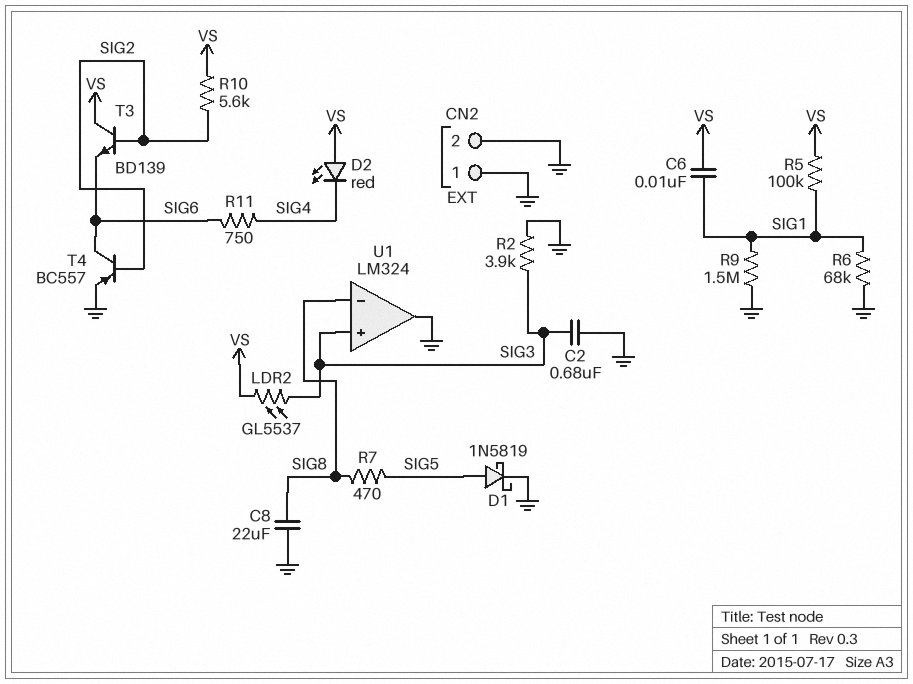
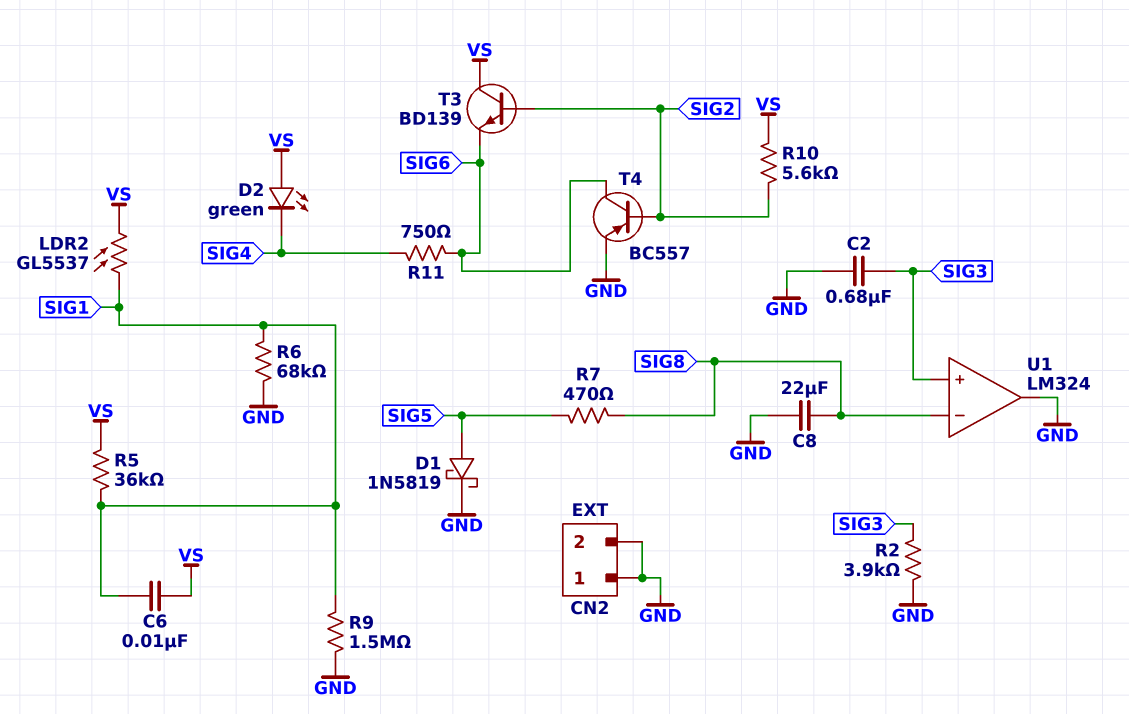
D2: LED red (A VS, K SIG4) -> LED green (A VS, K SIG4)
LDR2: GL5537 (SIG3, VS) -> GL5537 (SIG1, VS)
R5: 100k (SIG1, VS) -> 36k (SIG1, VS)

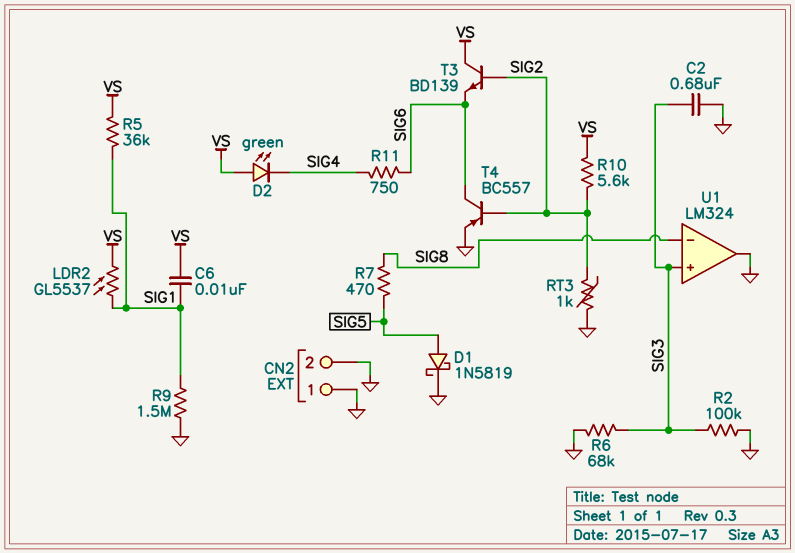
C8: 22uF (GND, SIG8) -> none
R2: 3.9k (GND, SIG3) -> 100k (GND, SIG3)
R6: 68k (GND, SIG1) -> 68k (GND, SIG3)
RT3: none -> 1k (GND, SIG2)

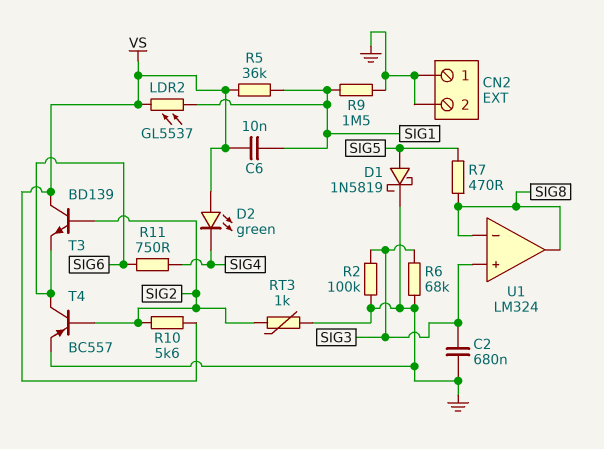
U1 pin out: GND -> SIG8

